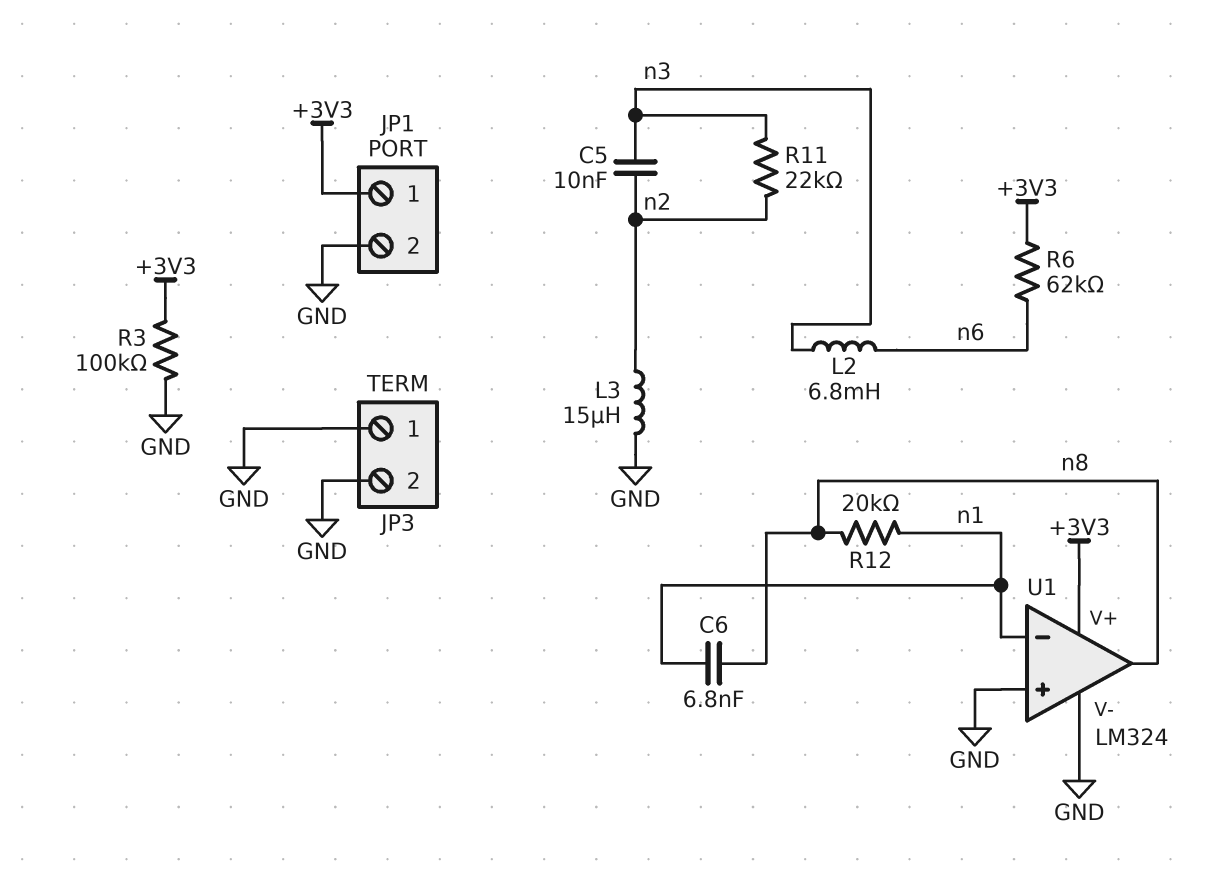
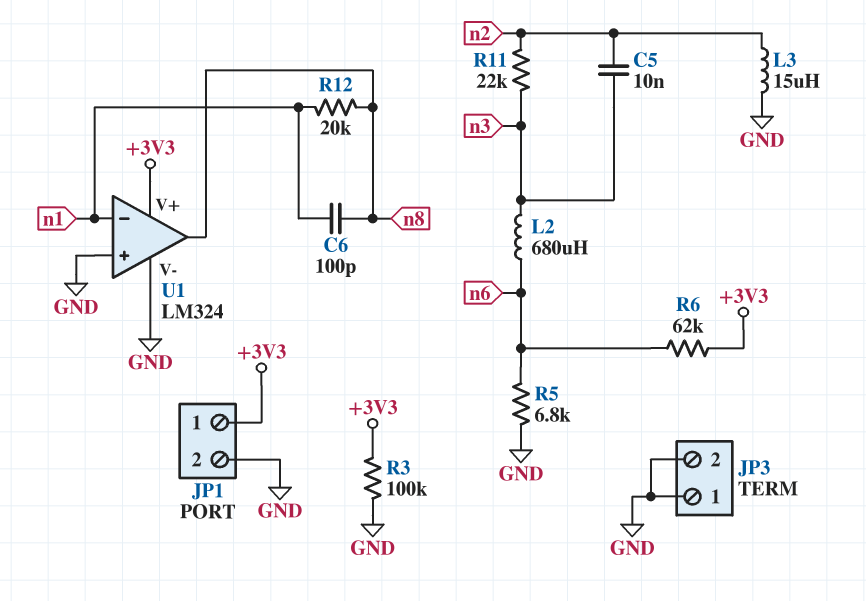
C6: 6.8nF (n1, n8) -> 100pF (n1, n8)
L2: 6.8mH (n3, n6) -> 680uH (n3, n6)
R5: none -> 6.8k (GND, n6)

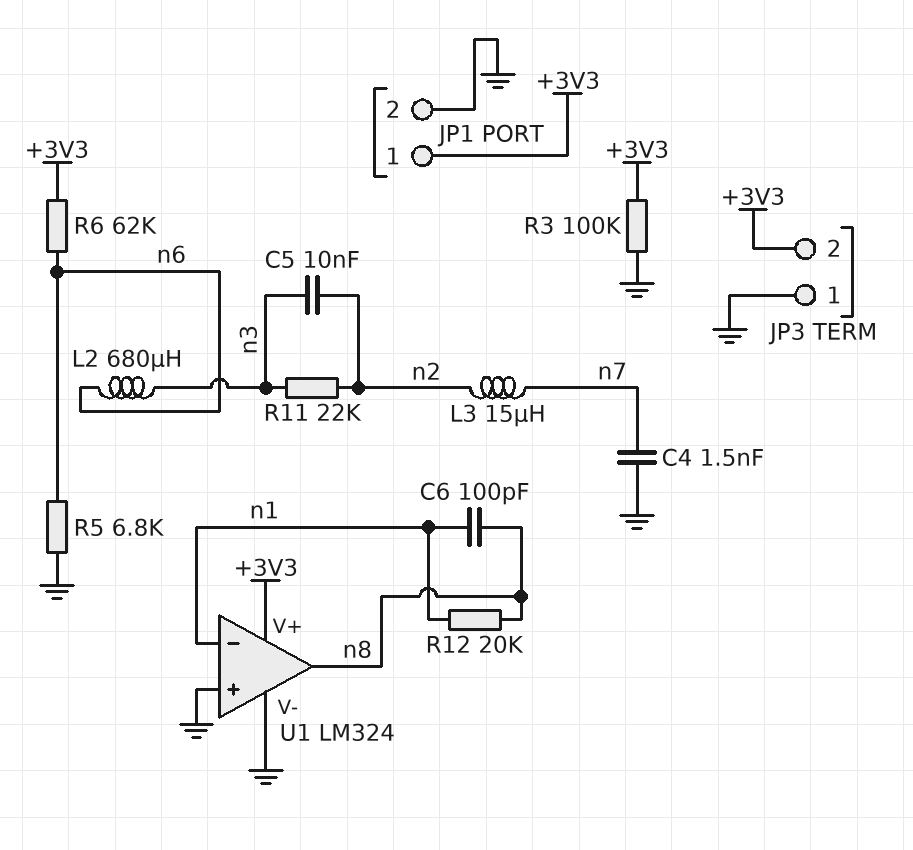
C4: none -> 1.5nF (GND, n7)
JP3 pin 2: GND -> +3V3
L3: 15uH (GND, n2) -> 15uH (n2, n7)

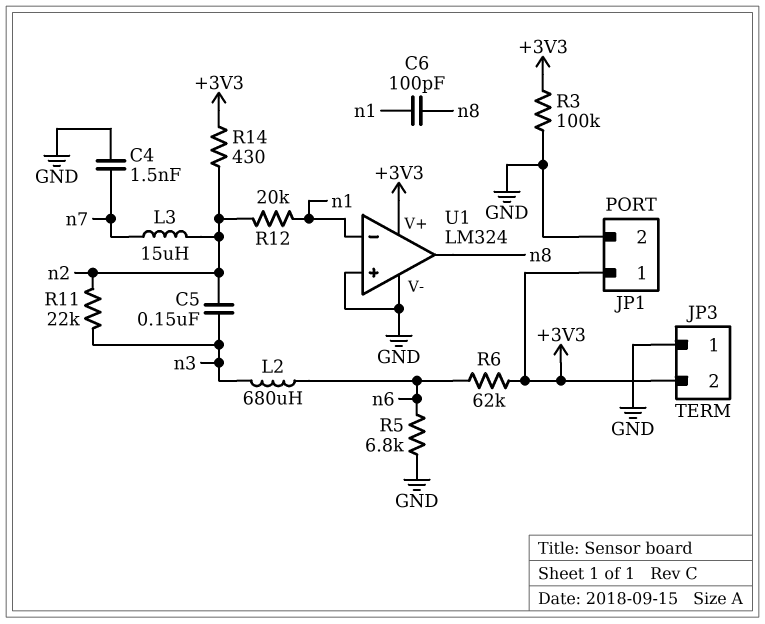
C5: 10nF (n2, n3) -> 150nF (n2, n3)
R12: 20k (n1, n8) -> 20k (n1, n2)
R14: none -> 430 (+3V3, n2)

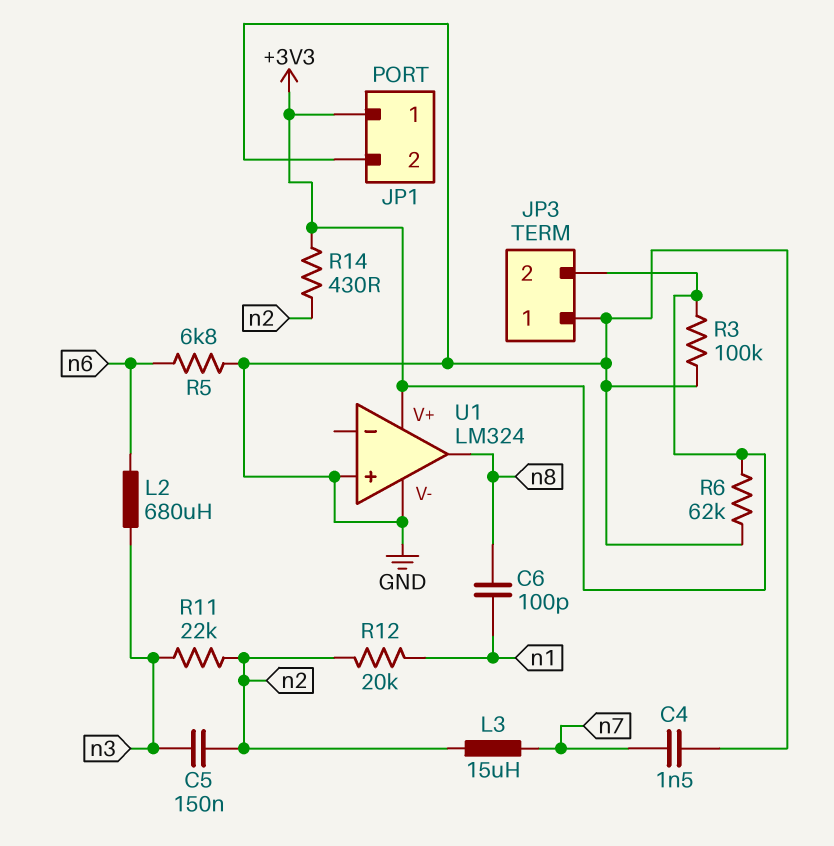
R6: 62k (+3V3, n6) -> 62k (+3V3, GND)
U1 pin in-: n1 -> none

